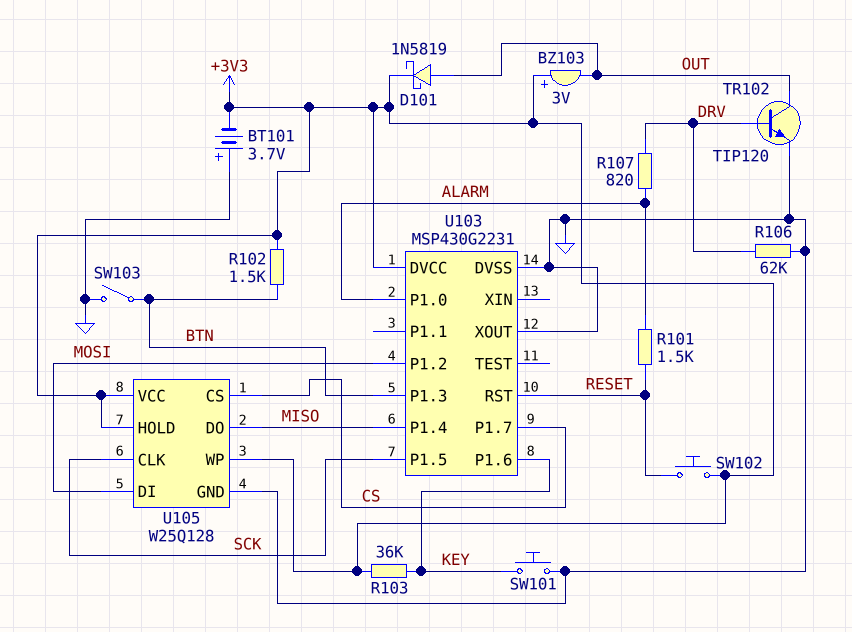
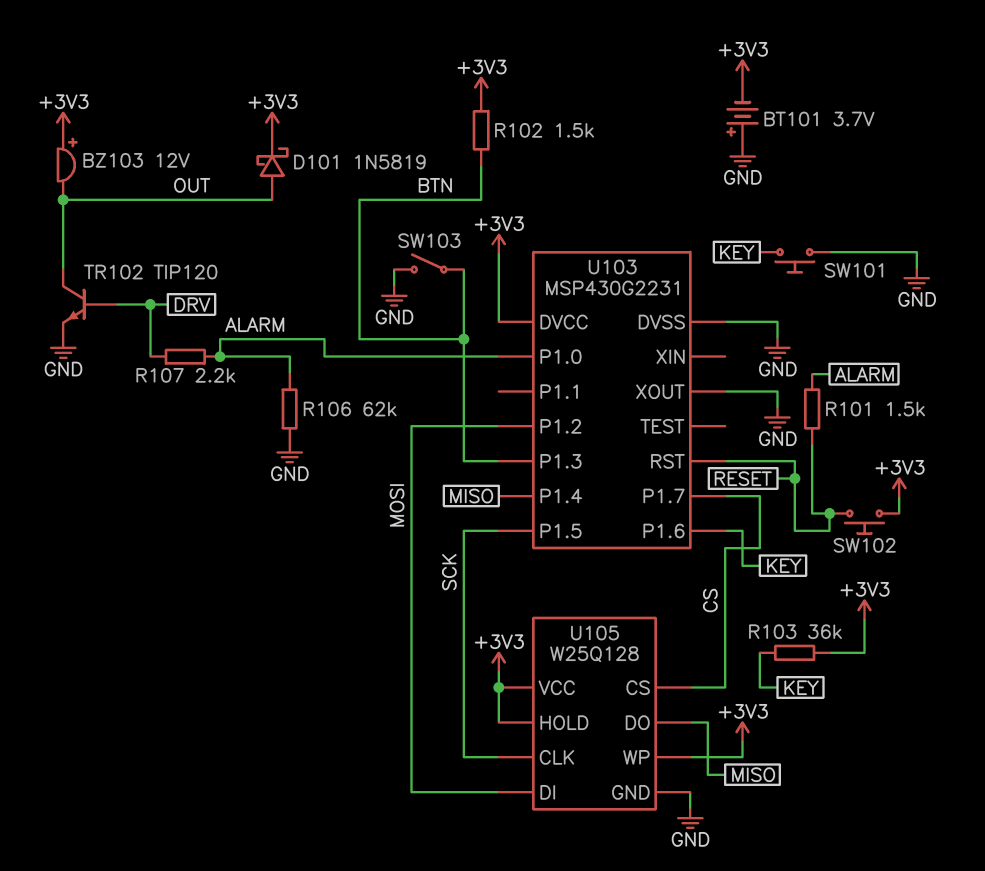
BZ103: buzzer 3V (plus +3V3, minus OUT) -> buzzer 12V (plus +3V3, minus OUT)
R106: 62k (DRV, GND) -> 62k (ALARM, GND)
R107: 820 (ALARM, DRV) -> 2.2k (ALARM, DRV)

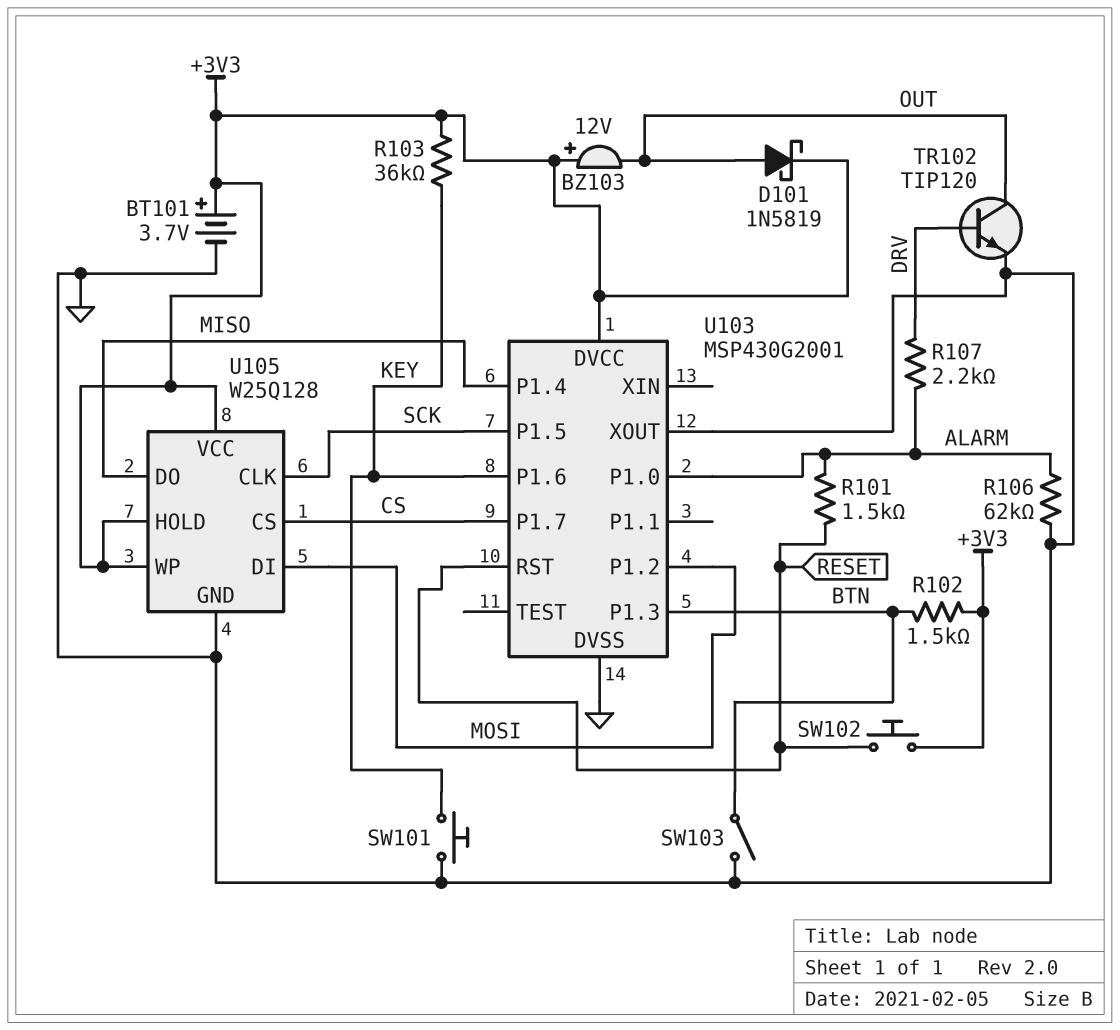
BT101: 3.7V (plus GND, minus +3V3) -> 3.7V (plus +3V3, minus GND)
U103: MSP430G2231 -> MSP430G2001

